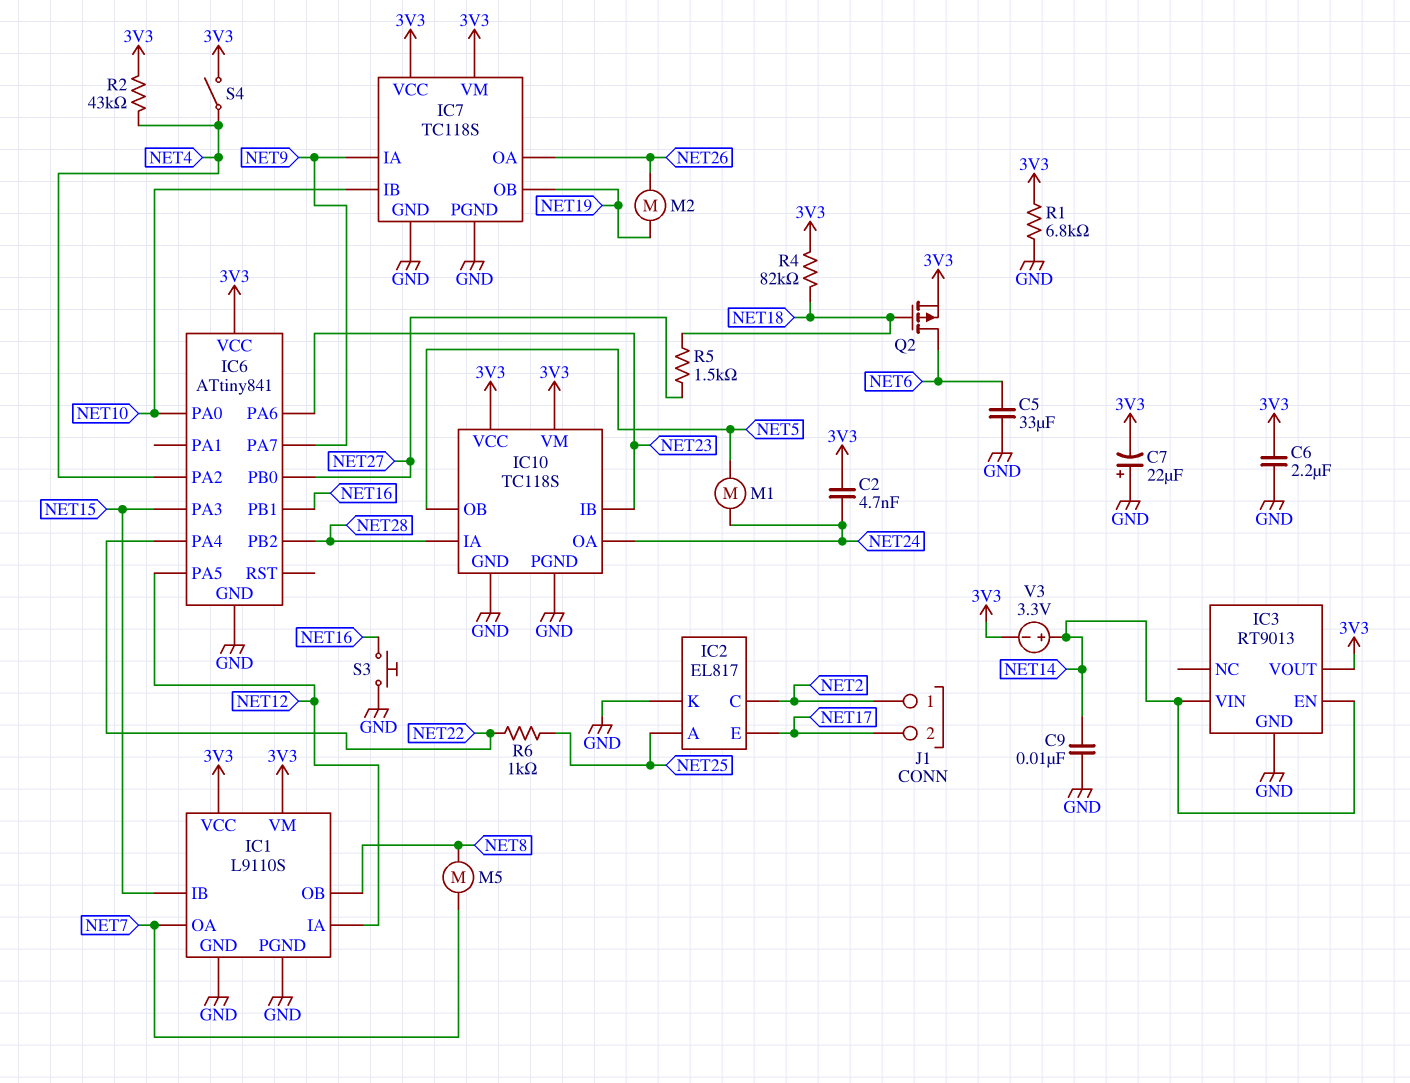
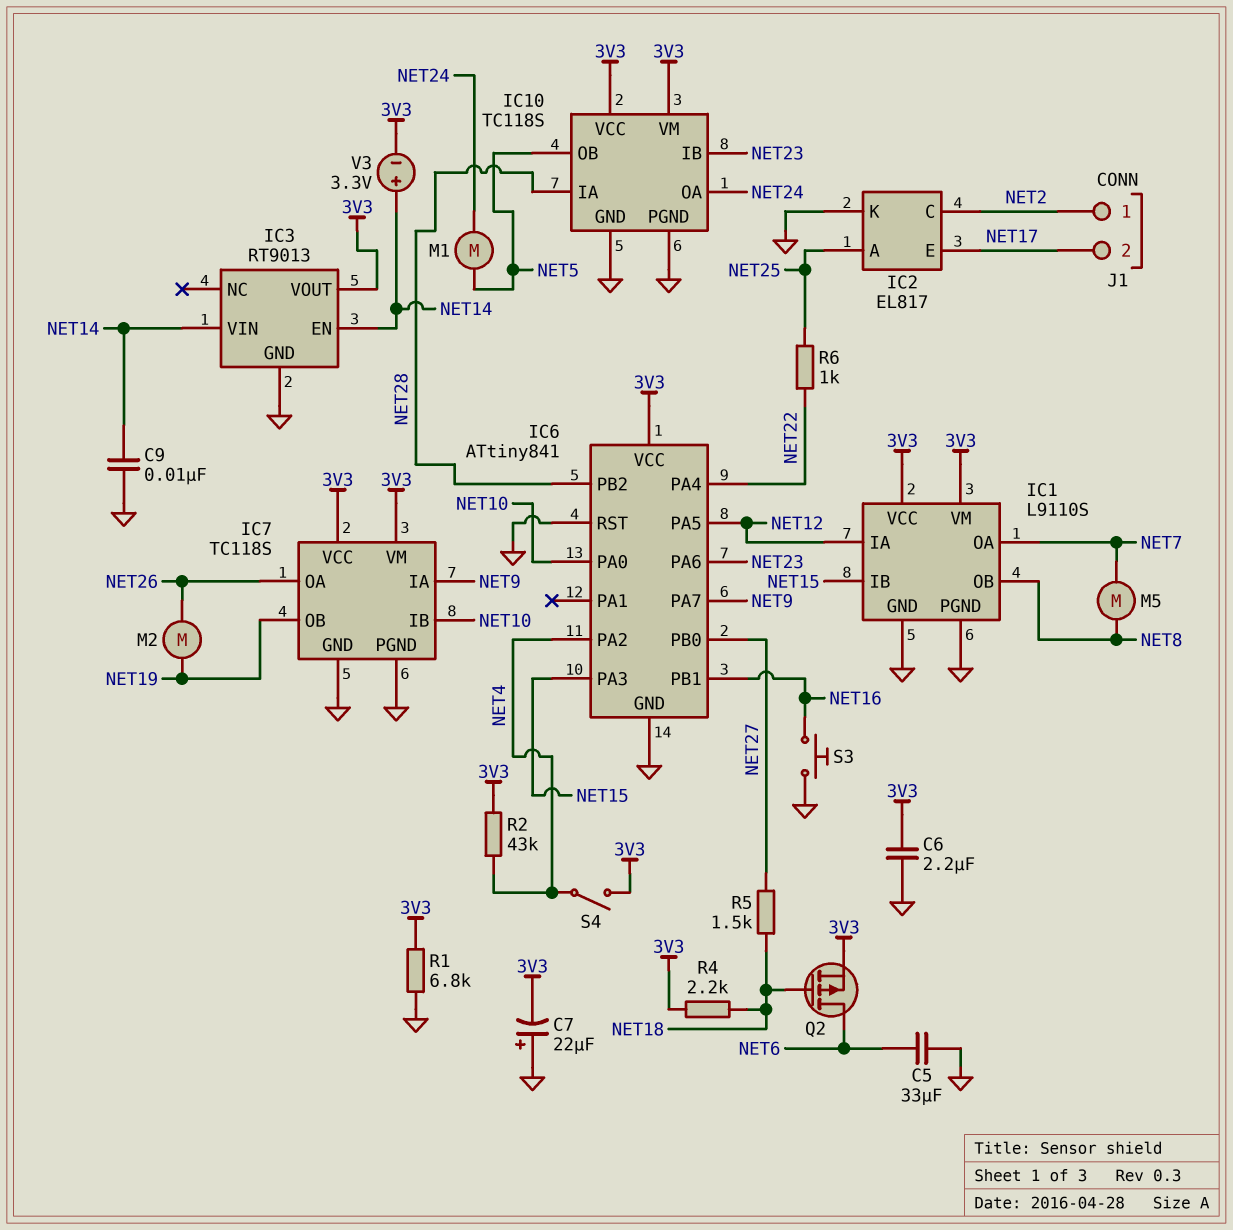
C2: 4.7nF (3V3, NET24) -> none
IC6 pin RST: none -> GND
R4: 82k (3V3, NET18) -> 2.2k (3V3, NET18)

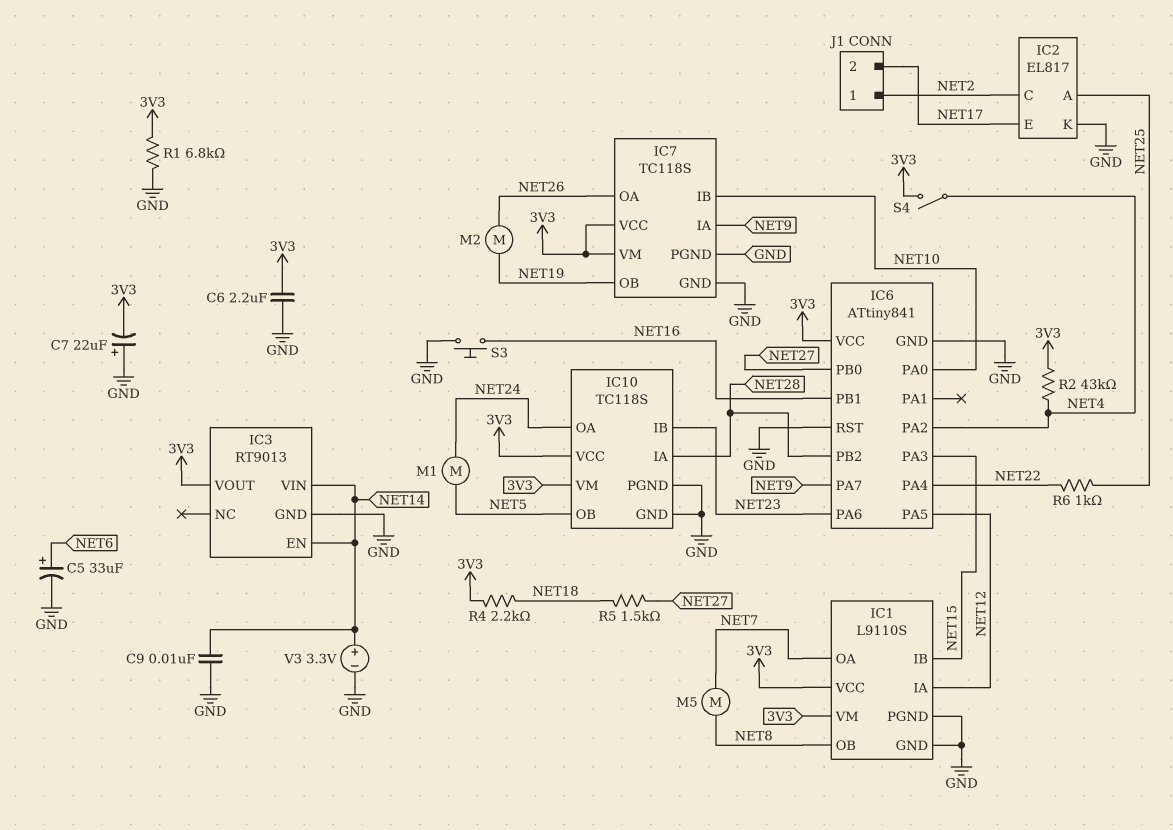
C5: 33uF (GND, NET6) -> 33uF (plus NET6, minus GND)
Q2: PMOS (G NET18, D NET6, S 3V3) -> none
V3: 3.3V (plus NET14, minus 3V3) -> 3.3V (plus NET14, minus GND)

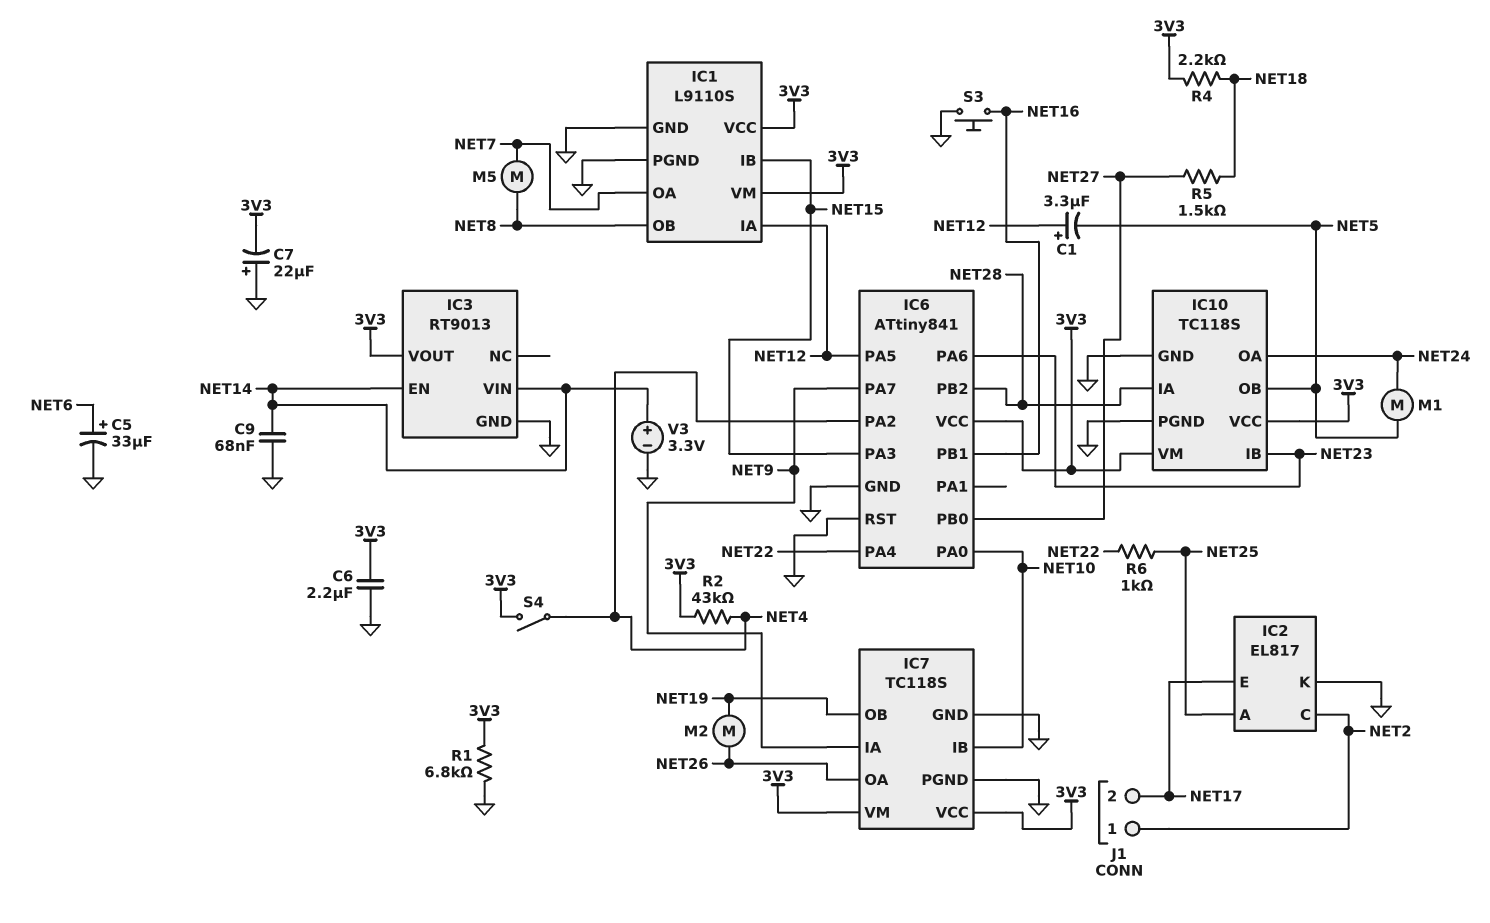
C1: none -> 3.3uF (plus NET12, minus NET5)
C9: 10nF (GND, NET14) -> 68nF (GND, NET14)

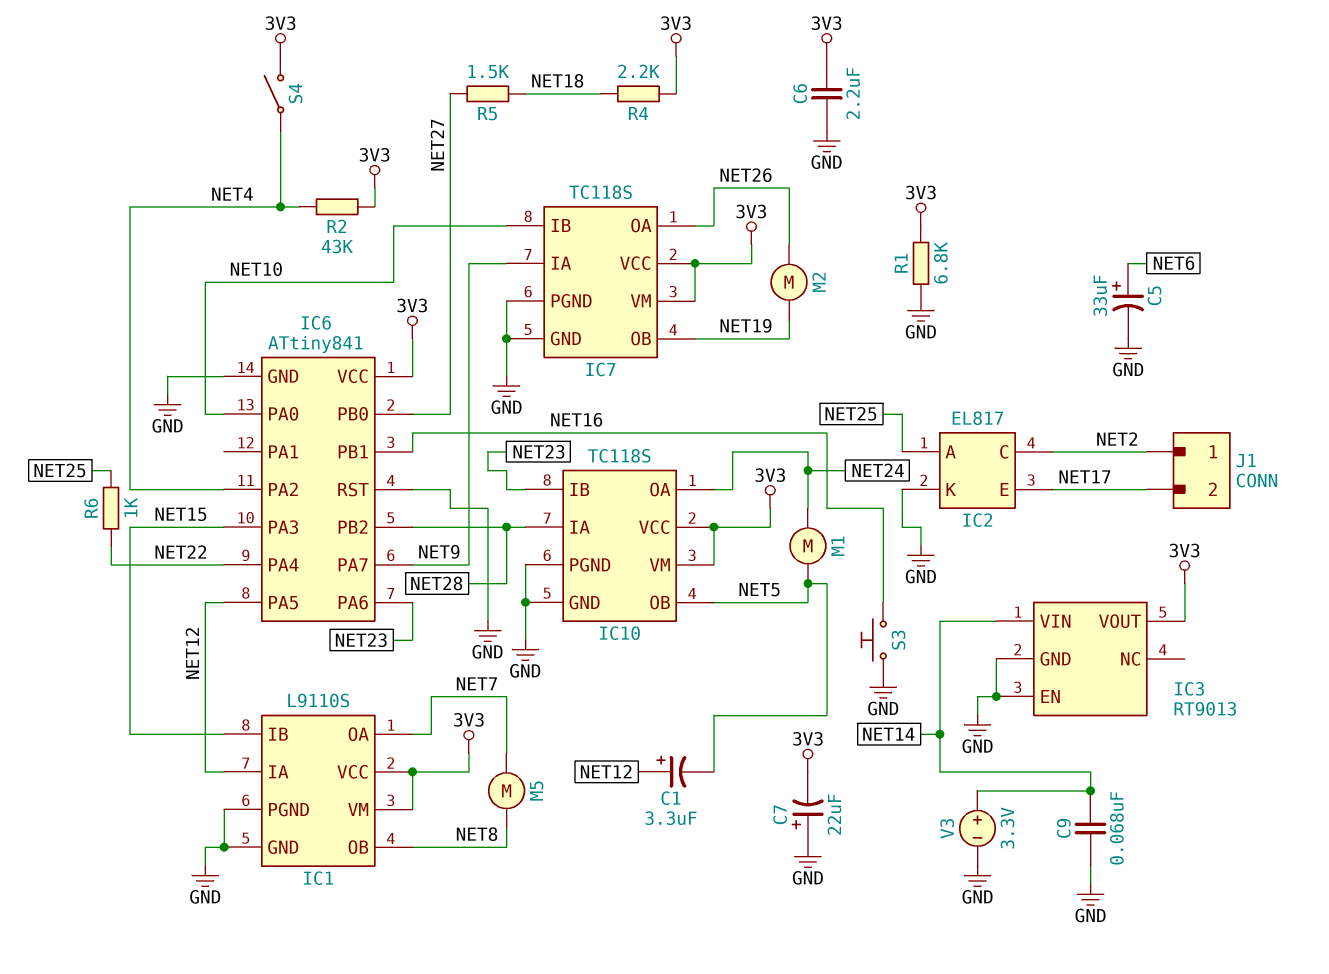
IC3 pin EN: NET14 -> GND

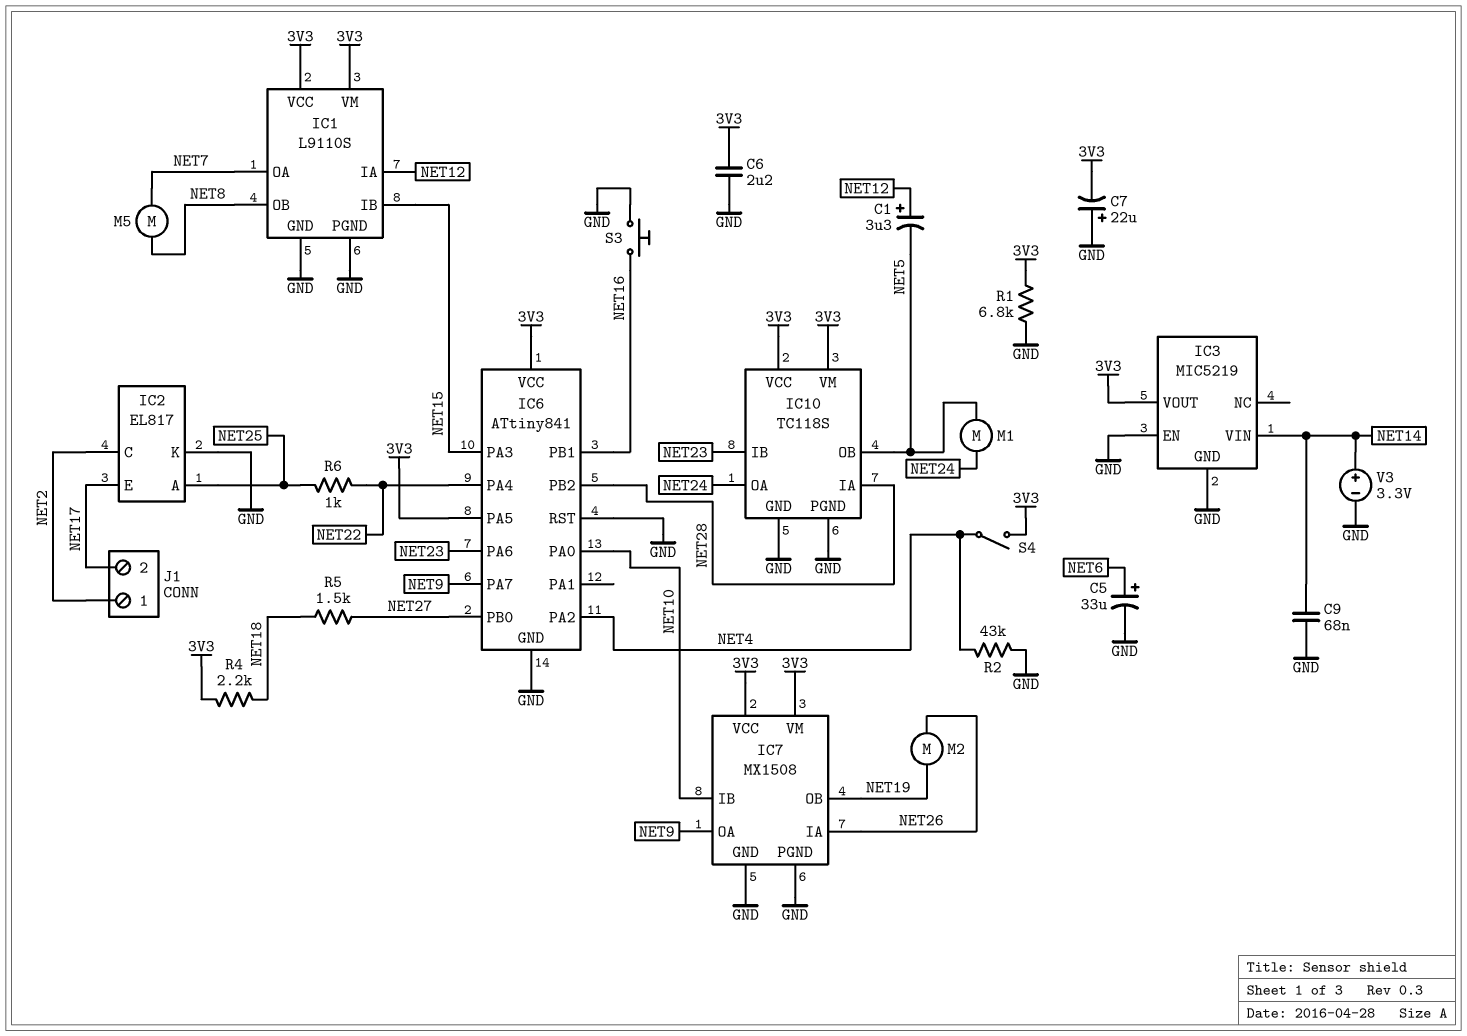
IC3: RT9013 -> MIC5219
IC6 pin PA5: NET12 -> 3V3
IC7: TC118S -> MX1508
IC7 pin IA: NET9 -> NET26
IC7 pin OA: NET26 -> NET9
R2: 43k (3V3, NET4) -> 43k (GND, NET4)

